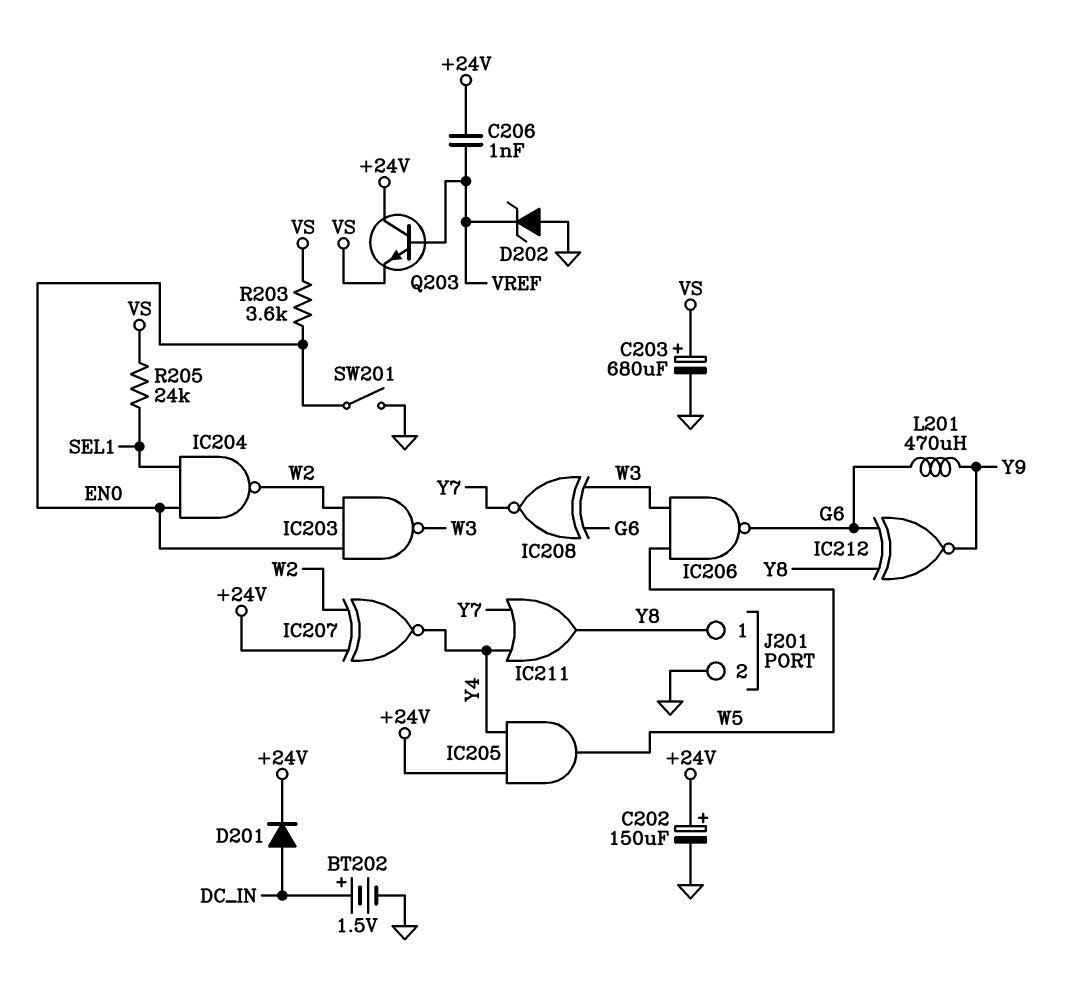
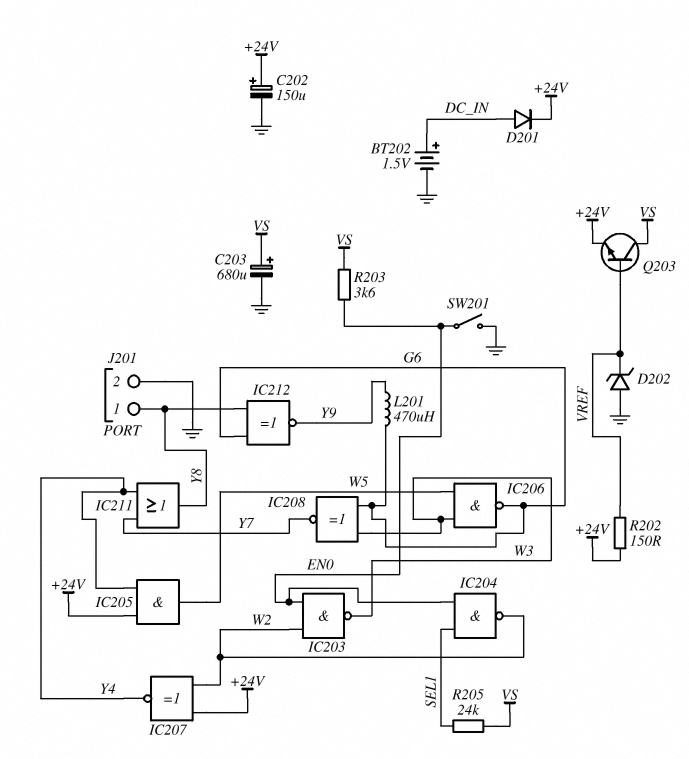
C206: 1nF (+24V, VREF) -> none
Q203: NPN (B VREF, C +24V, E VS) -> NPN (B VREF, C VS, E +24V)
R202: none -> 150 (+24V, VREF)

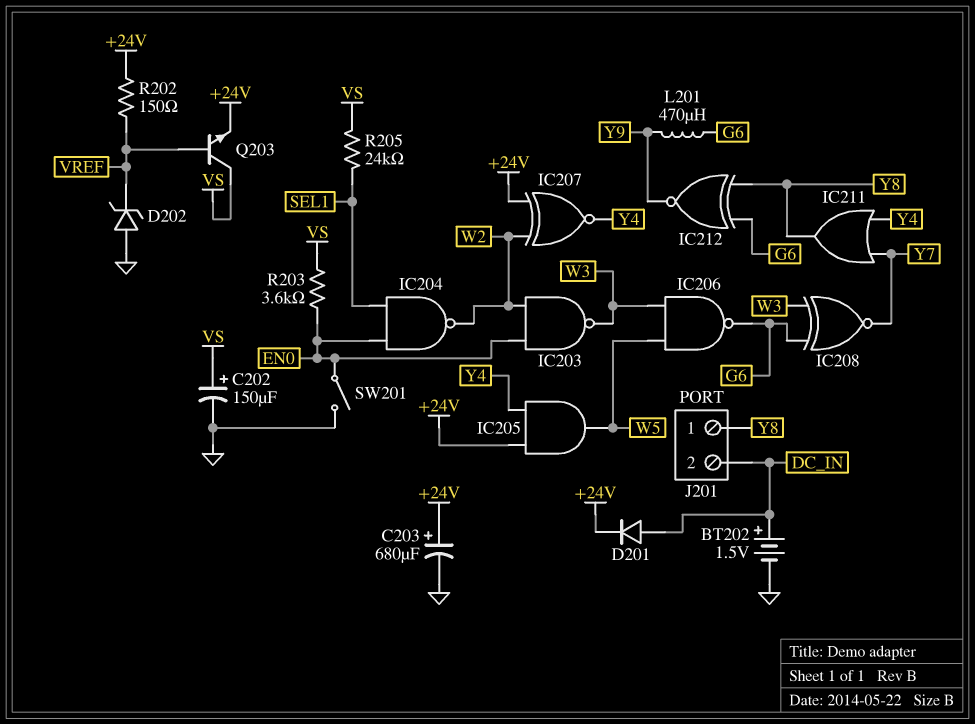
C202: 150uF (plus +24V, minus GND) -> 150uF (plus VS, minus GND)
C203: 680uF (plus VS, minus GND) -> 680uF (plus +24V, minus GND)
J201 pin 2: GND -> DC_IN

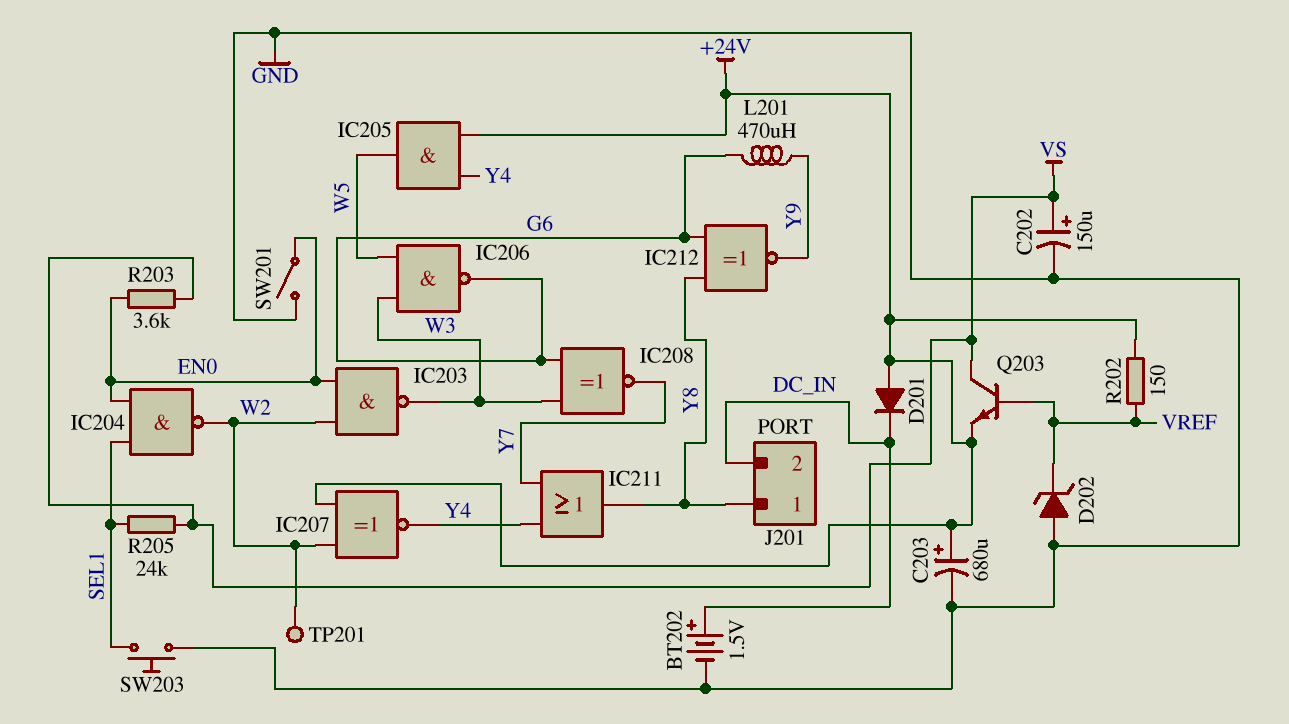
D201: diode (A DC_IN, K +24V) -> diode (A +24V, K DC_IN)
SW203: none -> button (GND, SEL1)
TP201: none -> test point (W2)

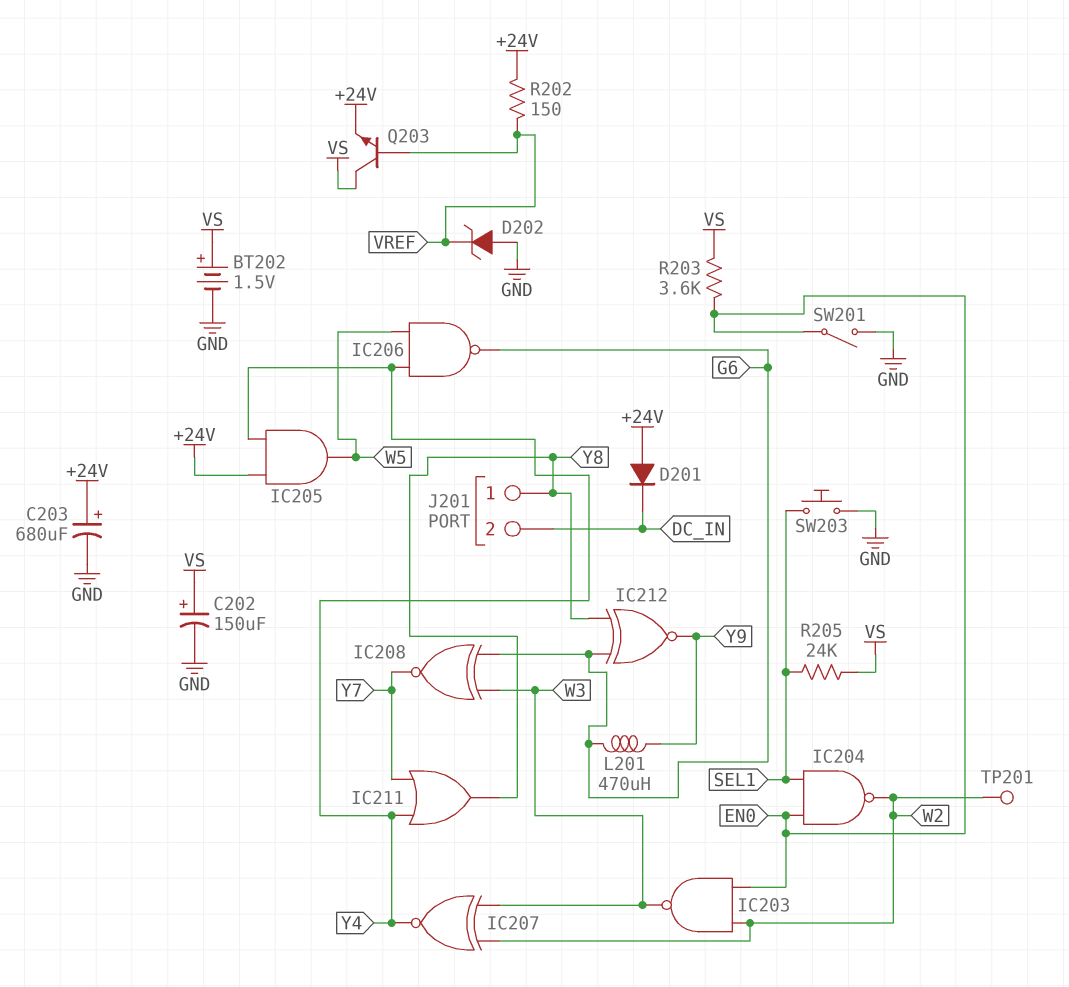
BT202: 1.5V (plus DC_IN, minus GND) -> 1.5V (plus VS, minus GND)
IC206: NAND (in W3, in W5, out G6) -> NAND (in W5, in Y4, out G6)
IC207: XNOR (in +24V, in W2, out Y4) -> XNOR (in W2, in W3, out Y4)

